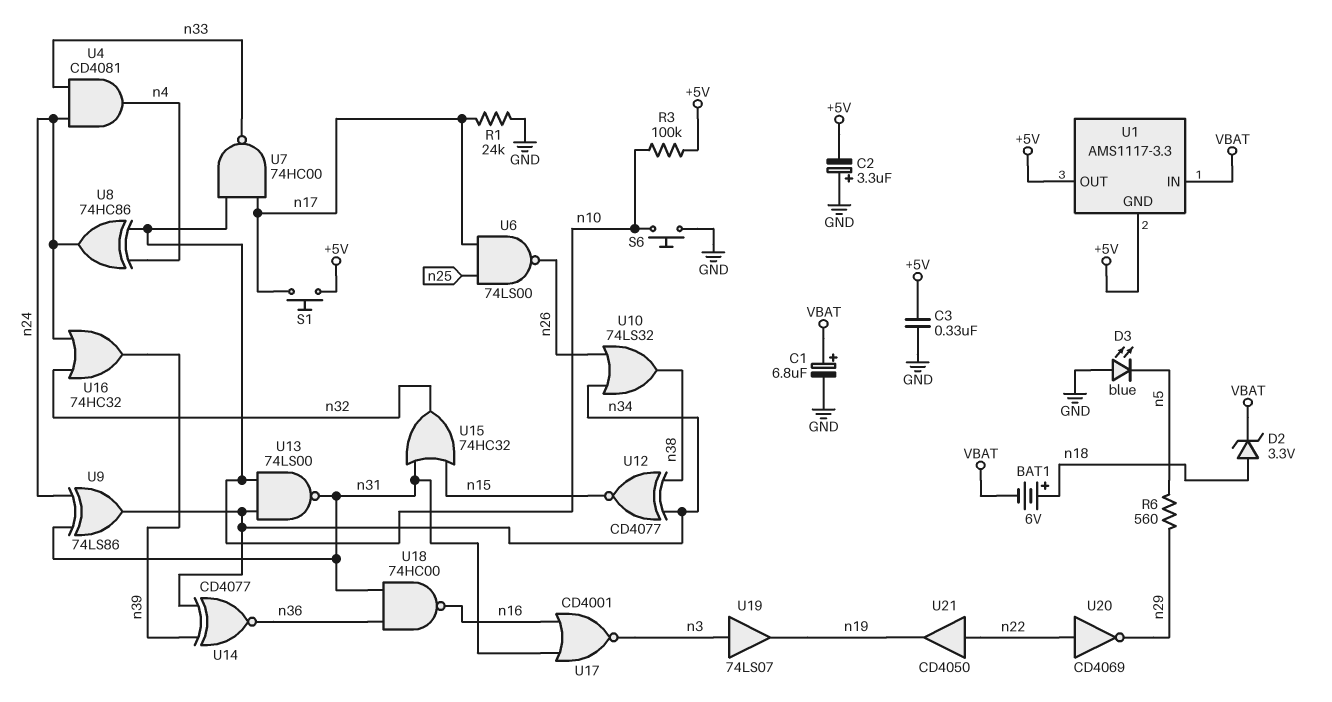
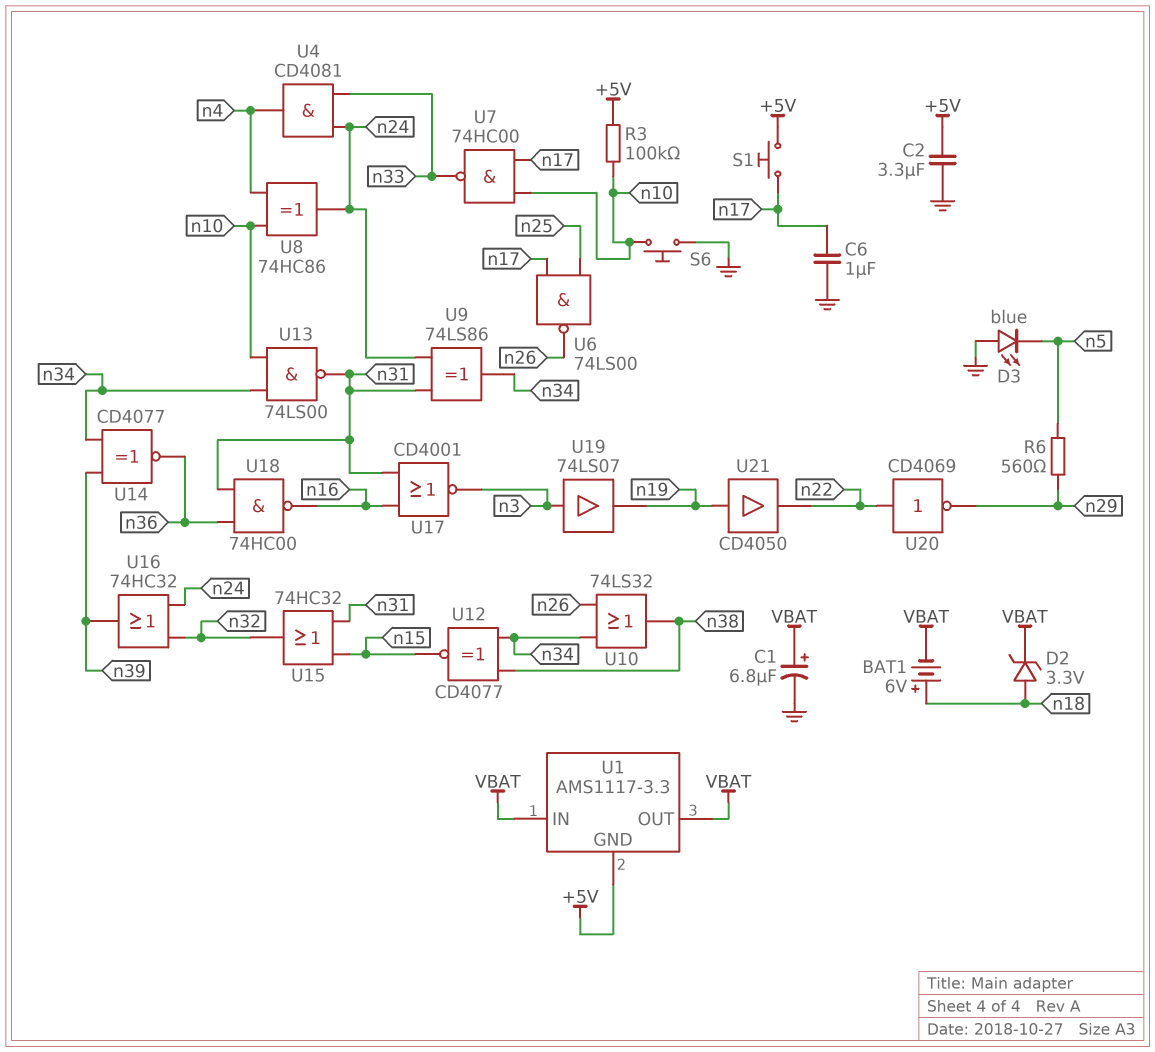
C2: 3.3uF (plus GND, minus +5V) -> 3.3uF (+5V, GND)
C3: 330nF (+5V, GND) -> none
C6: none -> 1uF (GND, n17)
R1: 24k (GND, n17) -> none
U1 pin OUT: +5V -> VBAT
U21: buffer CD4050 (in n22, out n19) -> buffer CD4050 (in n19, out n22)

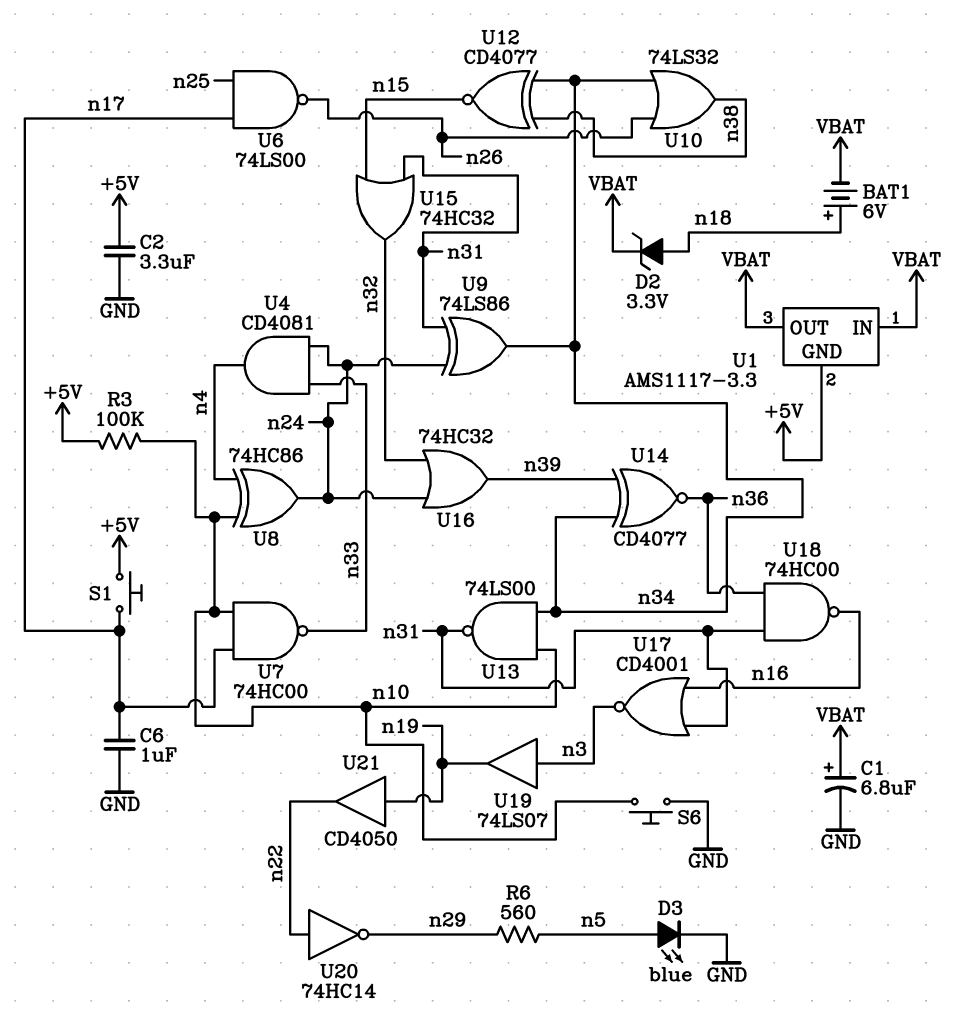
D3: LED blue (A GND, K n5) -> LED blue (A n5, K GND)
U20: NOT CD4069 (in n22, out n29) -> NOT 74HC14 (in n22, out n29)

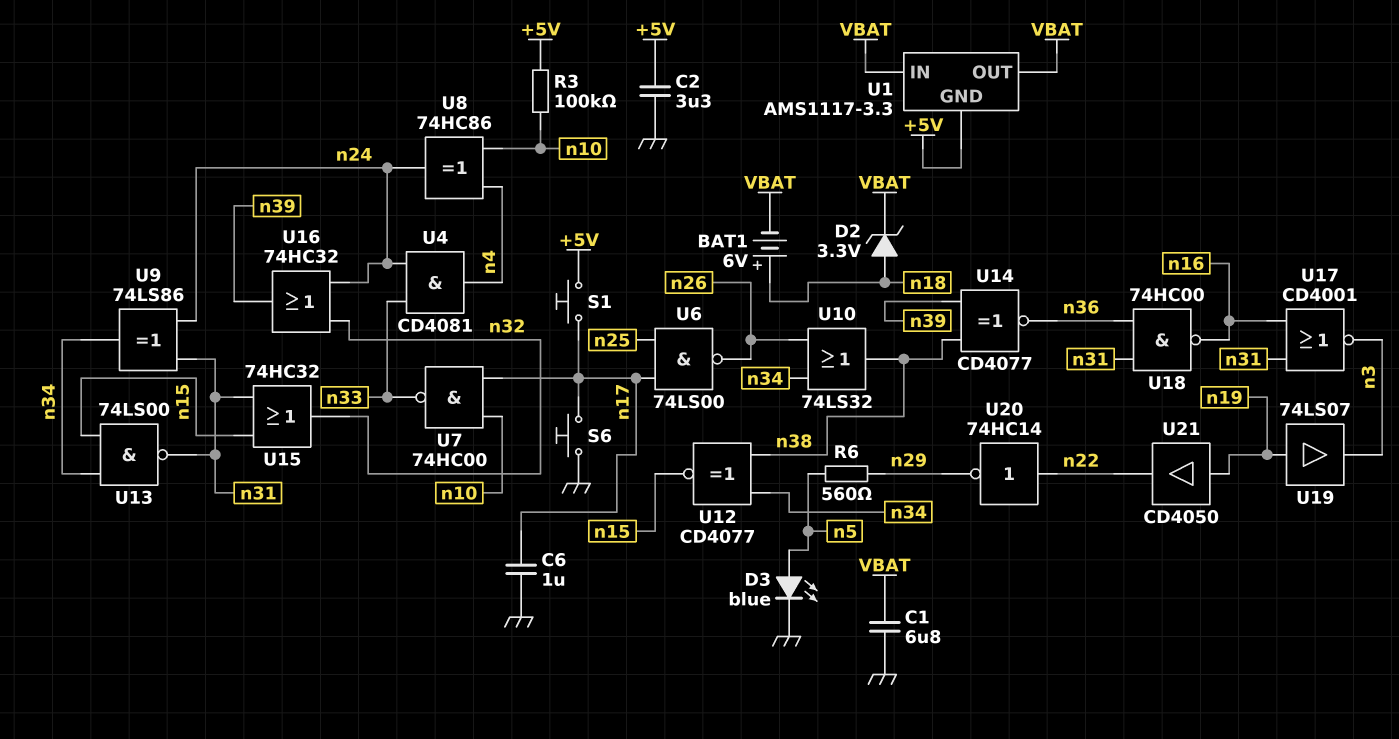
C1: 6.8uF (plus VBAT, minus GND) -> 6.8uF (GND, VBAT)
S6: button (GND, n10) -> button (GND, n17)
U13: NAND 74LS00 (in n10, in n34, out n31) -> NAND 74LS00 (in n15, in n34, out n31)
U14: XNOR CD4077 (in n34, in n39, out n36) -> XNOR CD4077 (in n38, in n39, out n36)
U19: buffer 74LS07 (in n3, out n19) -> buffer 74LS07 (in n19, out n3)

